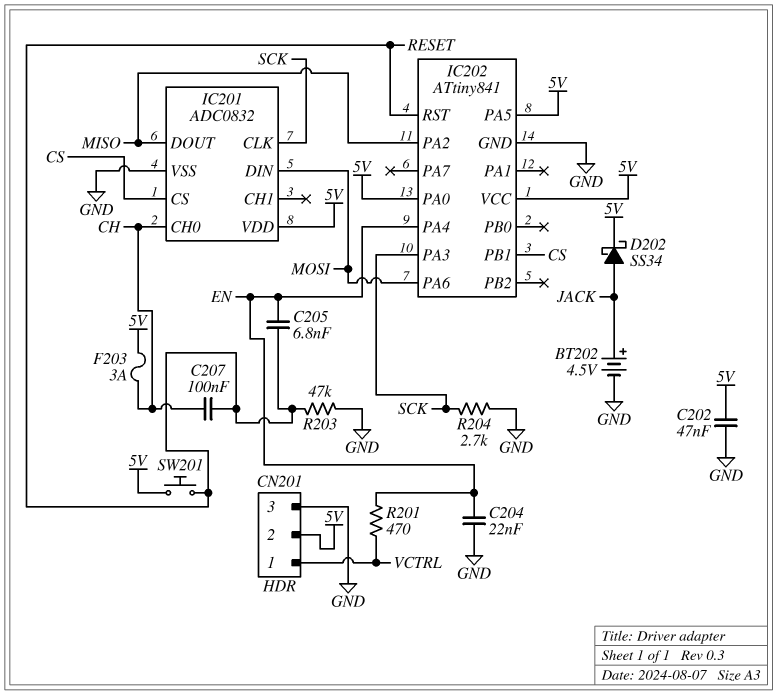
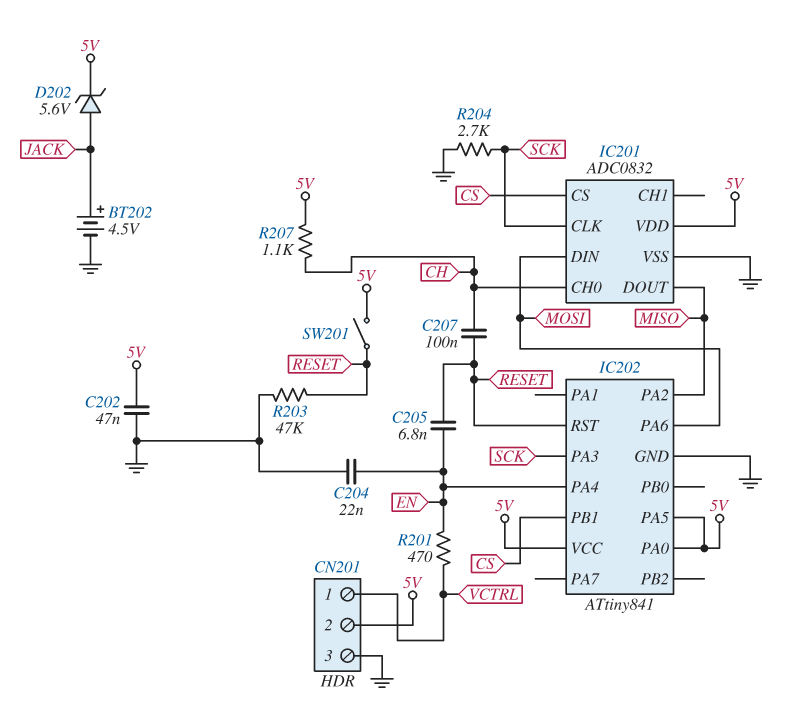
D202: schottky SS34 (A JACK, K 5V) -> zener 5.6V (A JACK, K 5V)
F203: 3A (5V, CH) -> none
R207: none -> 1.1k (5V, CH)
SW201: button (5V, RESET) -> switch (5V, RESET)

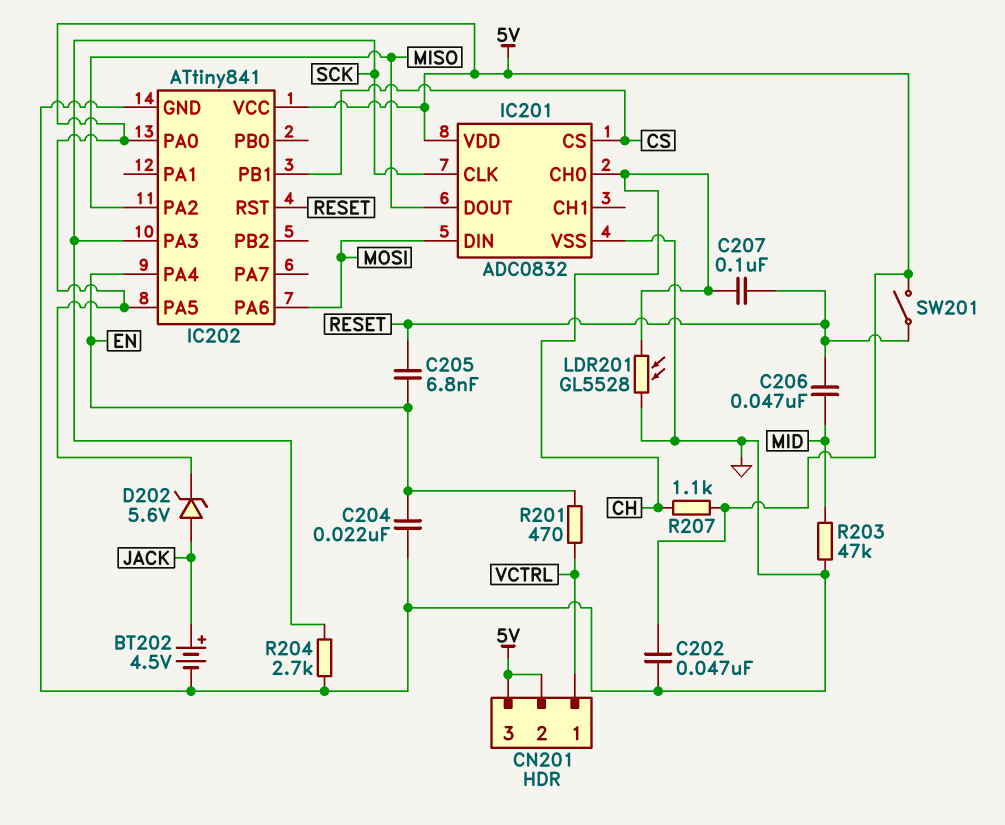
C206: none -> 47nF (MID, RESET)
CN201 pin 3: GND -> 5V
LDR201: none -> GL5528 (CH, GND)
R203: 47k (GND, RESET) -> 47k (GND, MID)

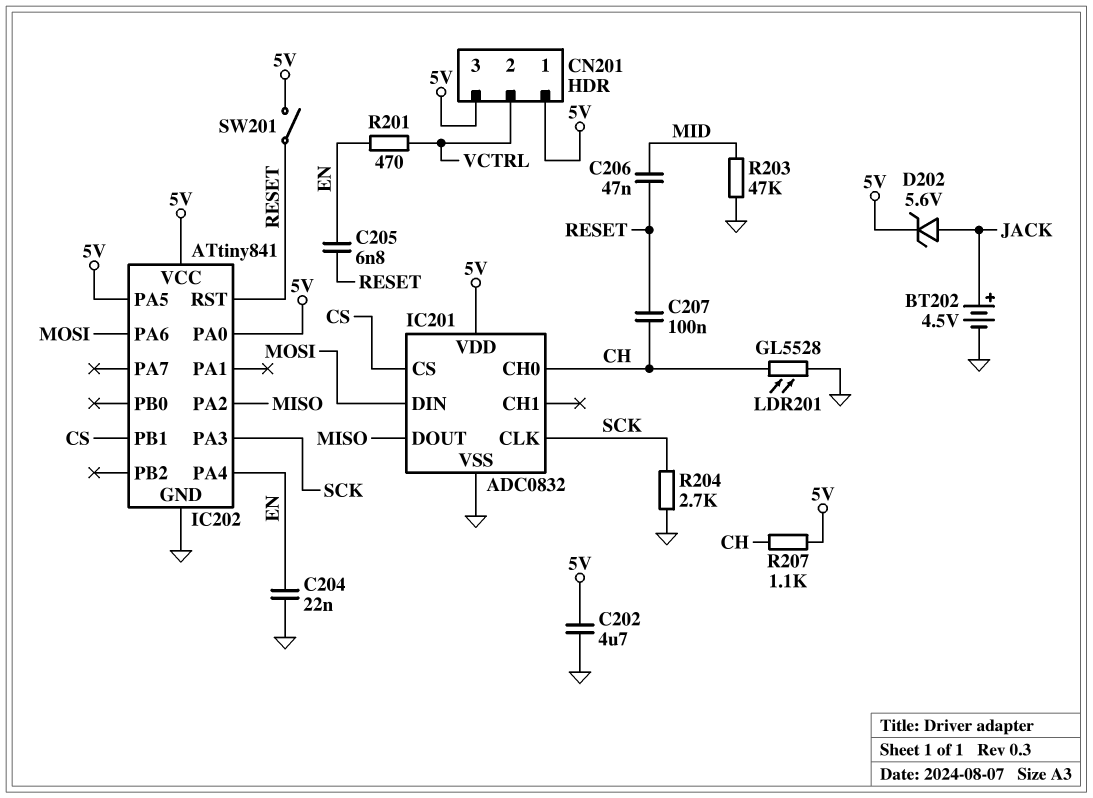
C202: 47nF (5V, GND) -> 4.7uF (5V, GND)
CN201 pin 1: VCTRL -> 5V
CN201 pin 2: 5V -> VCTRL

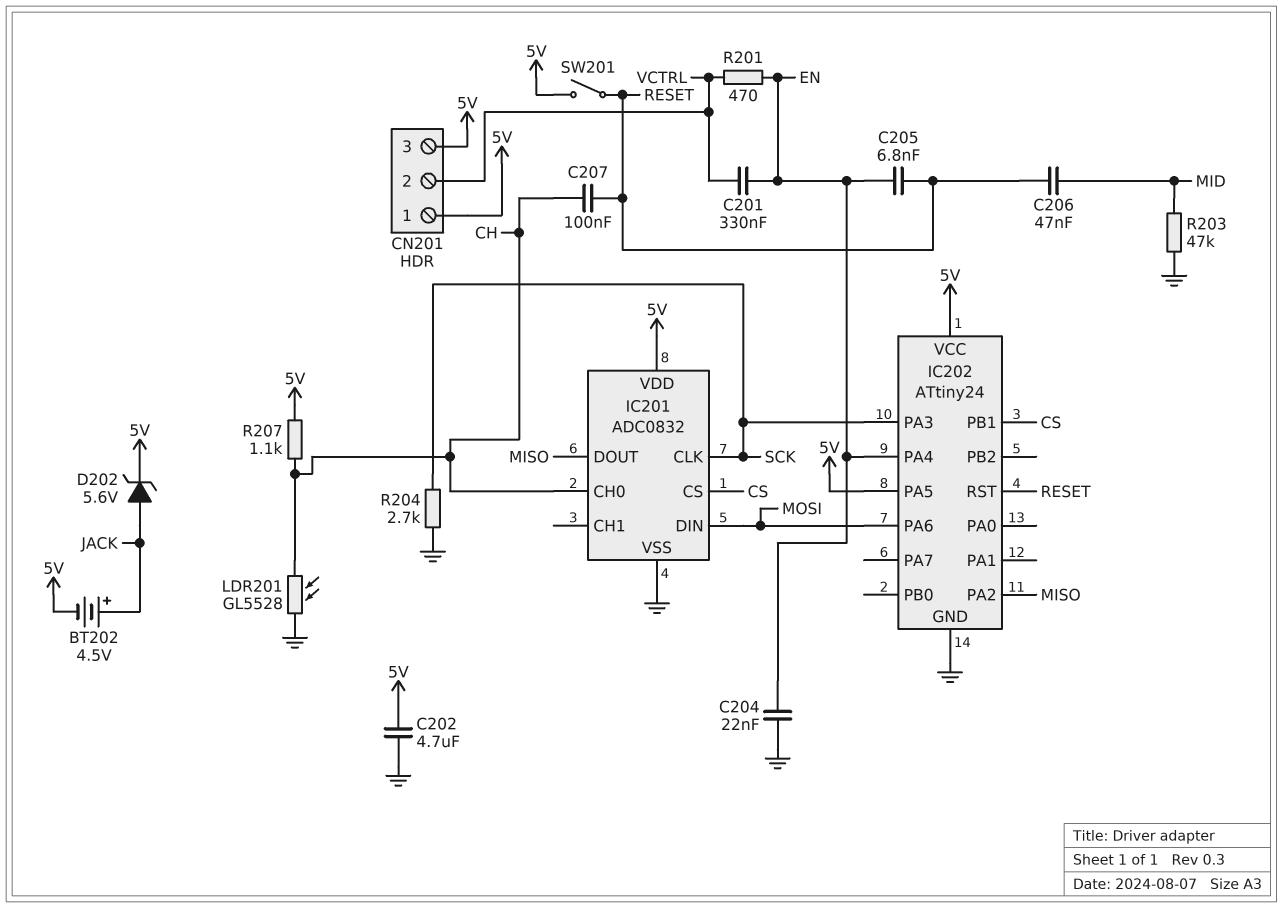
BT202: 4.5V (plus JACK, minus GND) -> 4.5V (plus JACK, minus 5V)
C201: none -> 330nF (EN, VCTRL)
IC202: ATtiny841 -> ATtiny24
IC202 pin PA0: 5V -> none

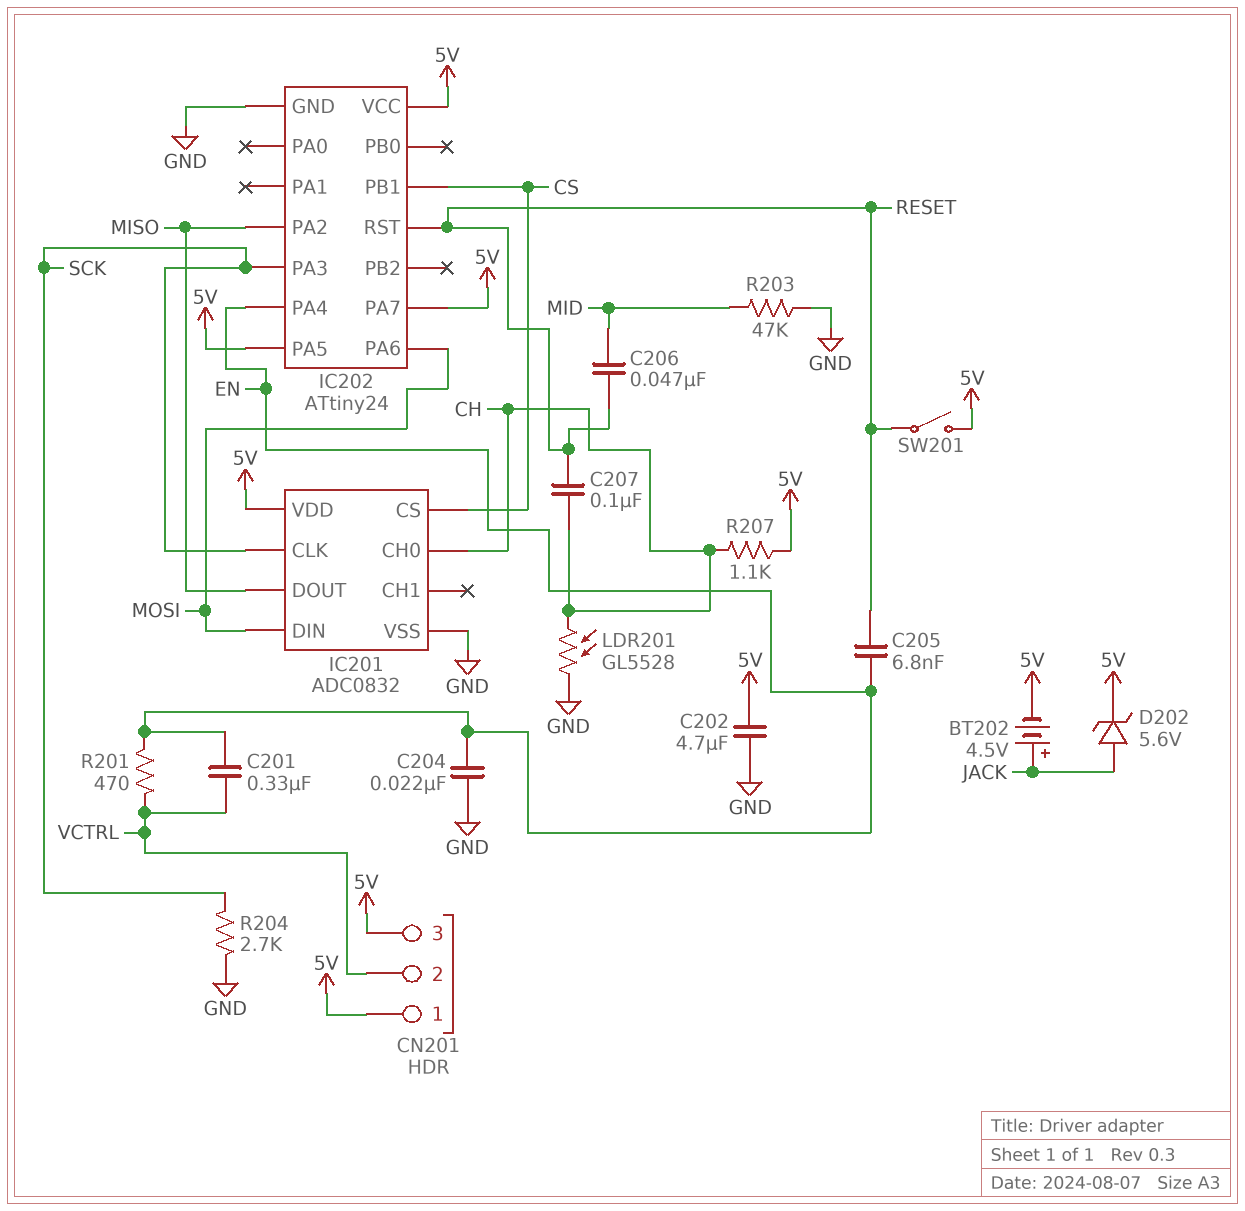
IC202 pin PA7: none -> 5V

